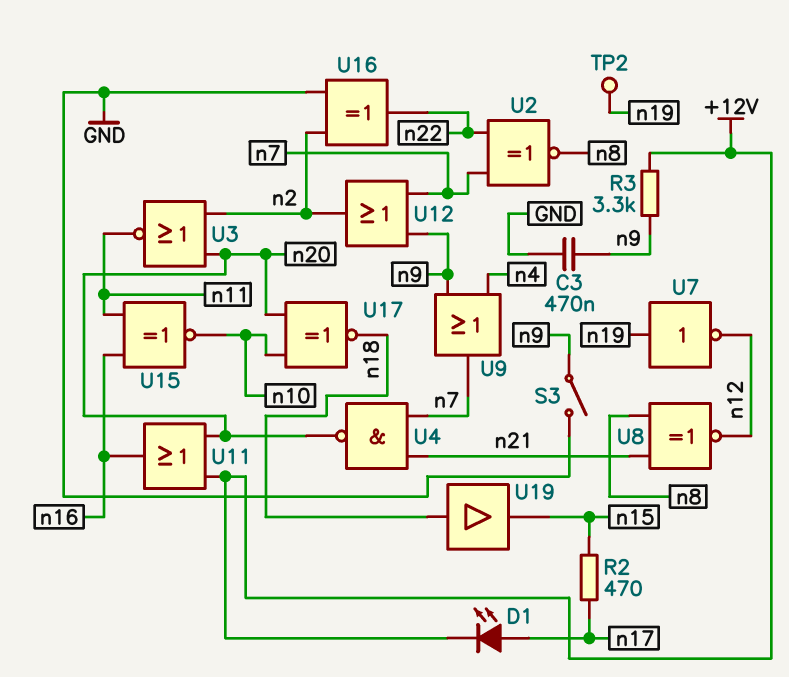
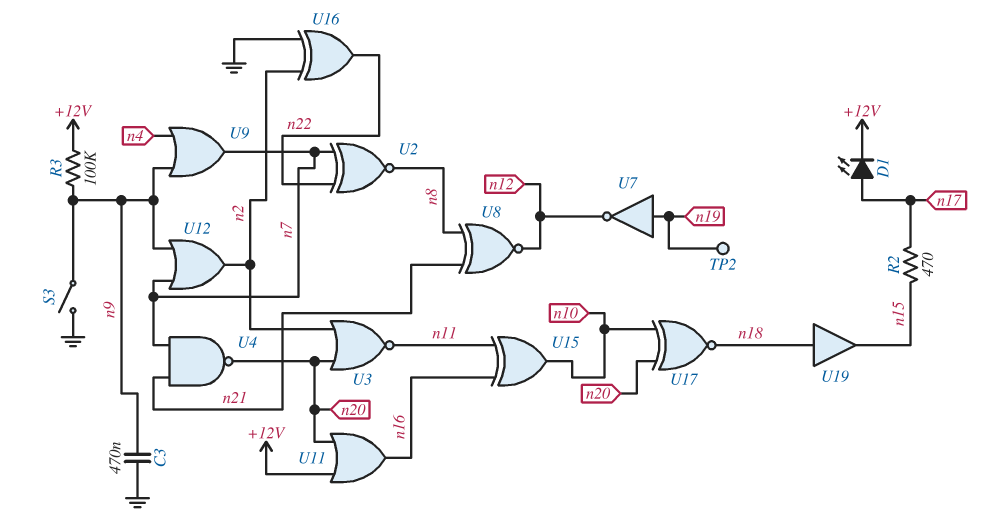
R3: 3.3k (+12V, n9) -> 100k (+12V, n9)
U15: XNOR (in n11, in n16, out n10) -> XOR (in n11, in n16, out n10)

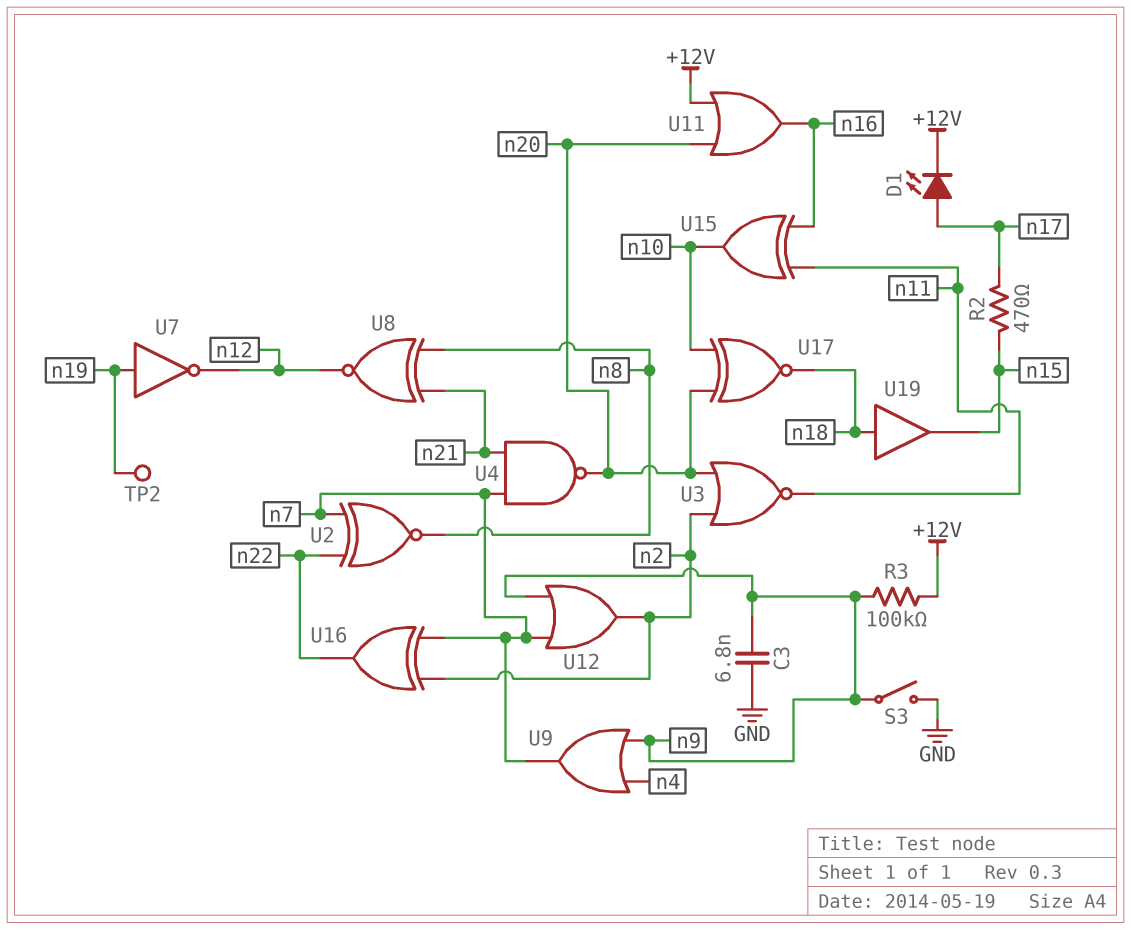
C3: 470nF (GND, n9) -> 6.8nF (GND, n9)
U16: XOR (in GND, in n2, out n22) -> XOR (in n2, in n7, out n22)

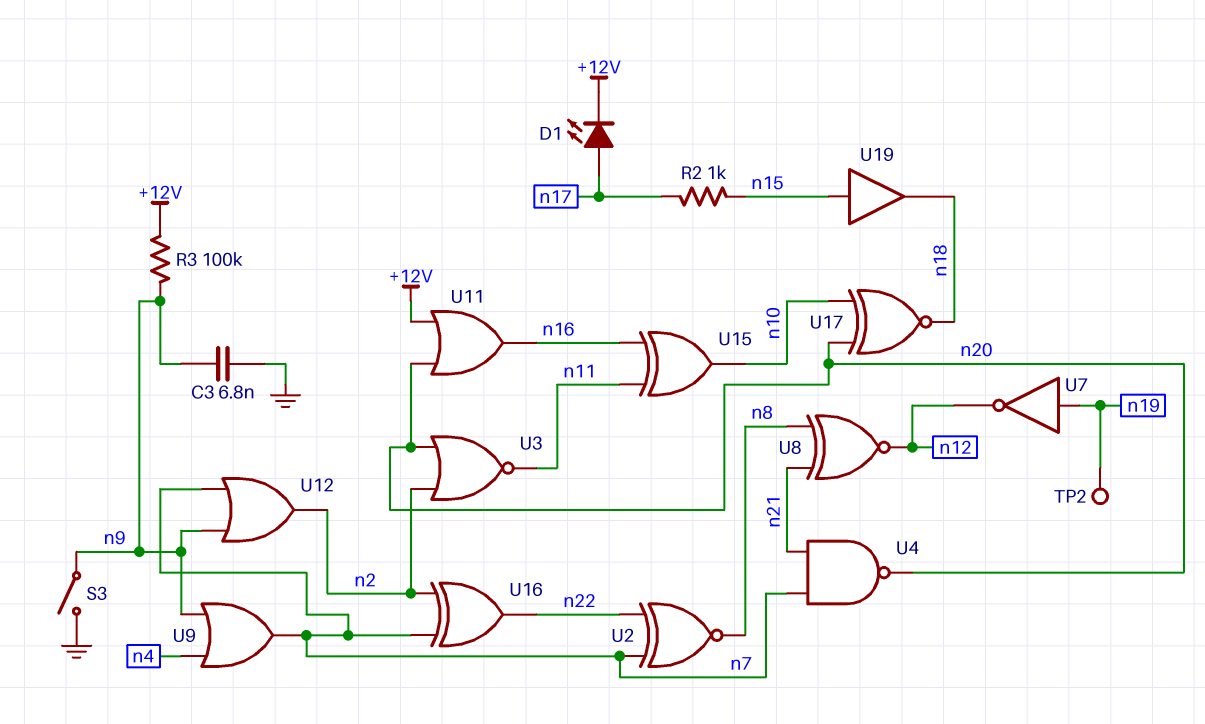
R2: 470 (n15, n17) -> 1k (n15, n17)
U19: buffer (in n18, out n15) -> buffer (in n15, out n18)

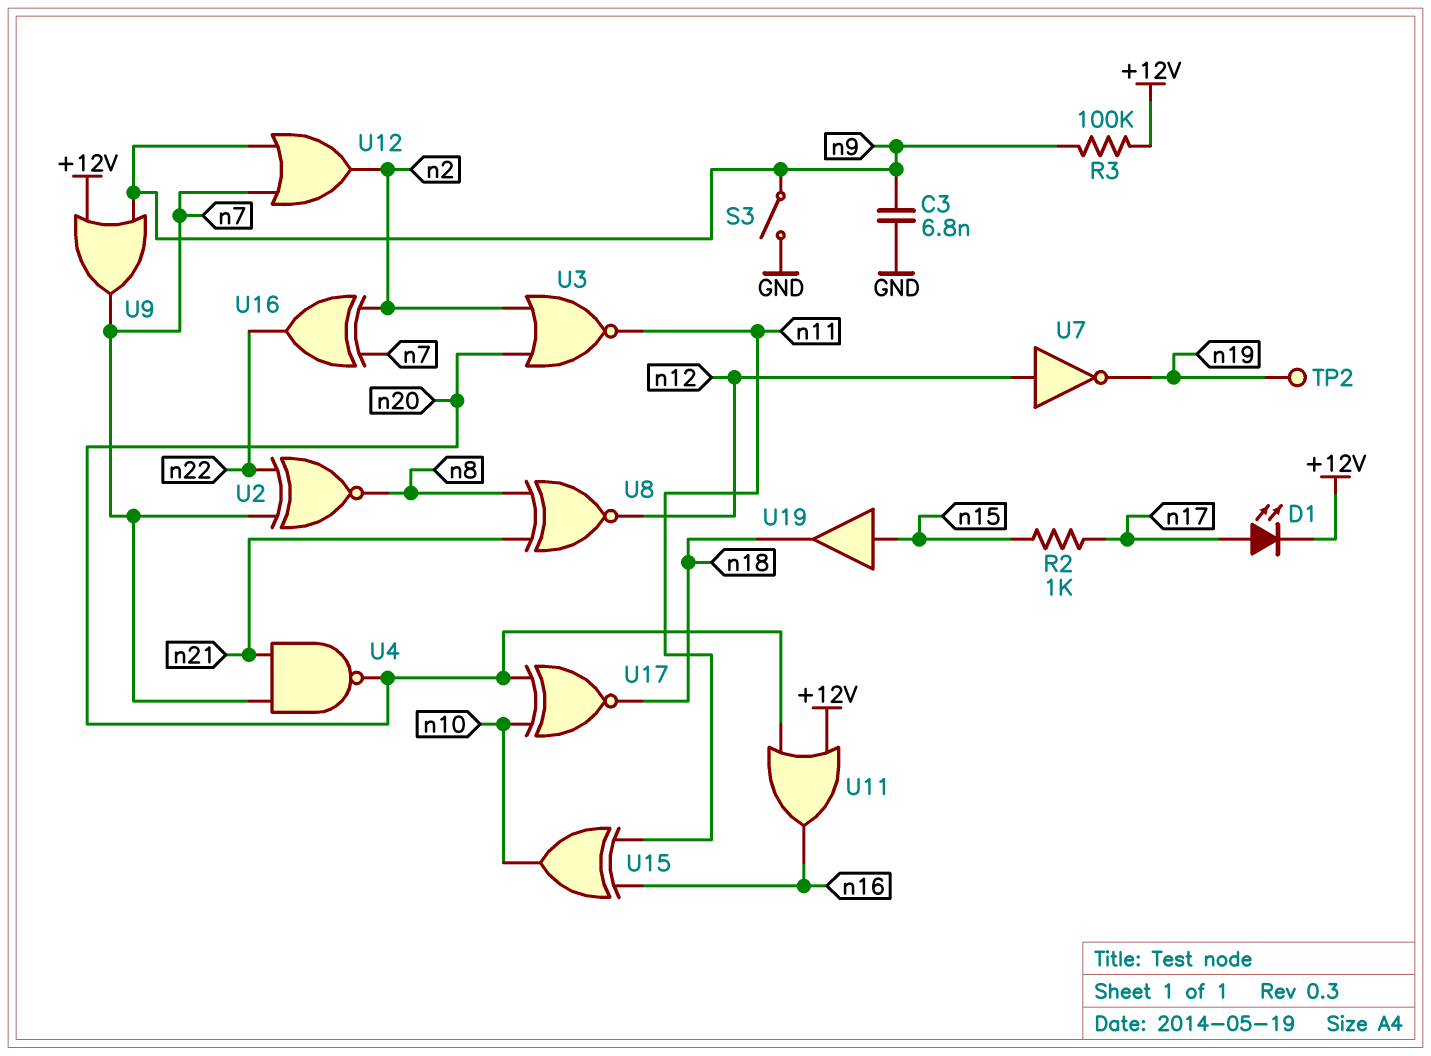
U7: NOT (in n19, out n12) -> NOT (in n12, out n19)
U9: OR (in n4, in n9, out n7) -> OR (in +12V, in n9, out n7)

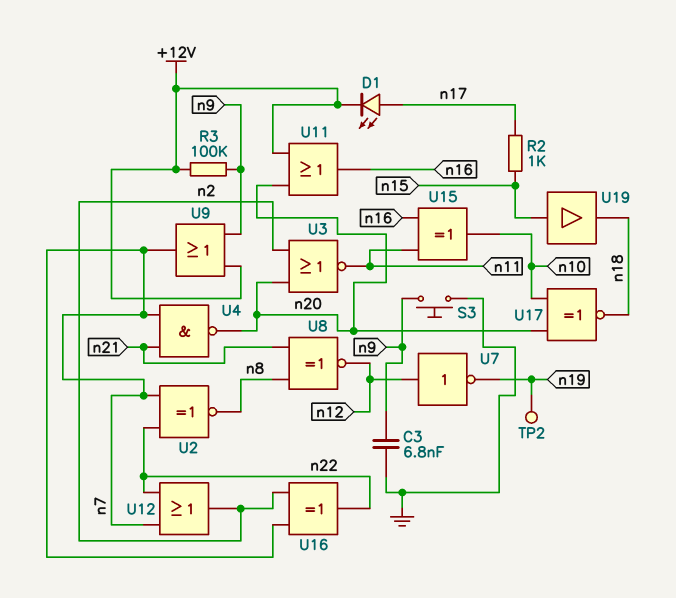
S3: switch (GND, n9) -> button (GND, n9)
U12: OR (in n7, in n9, out n2) -> OR (in n7, in n22, out n2)

